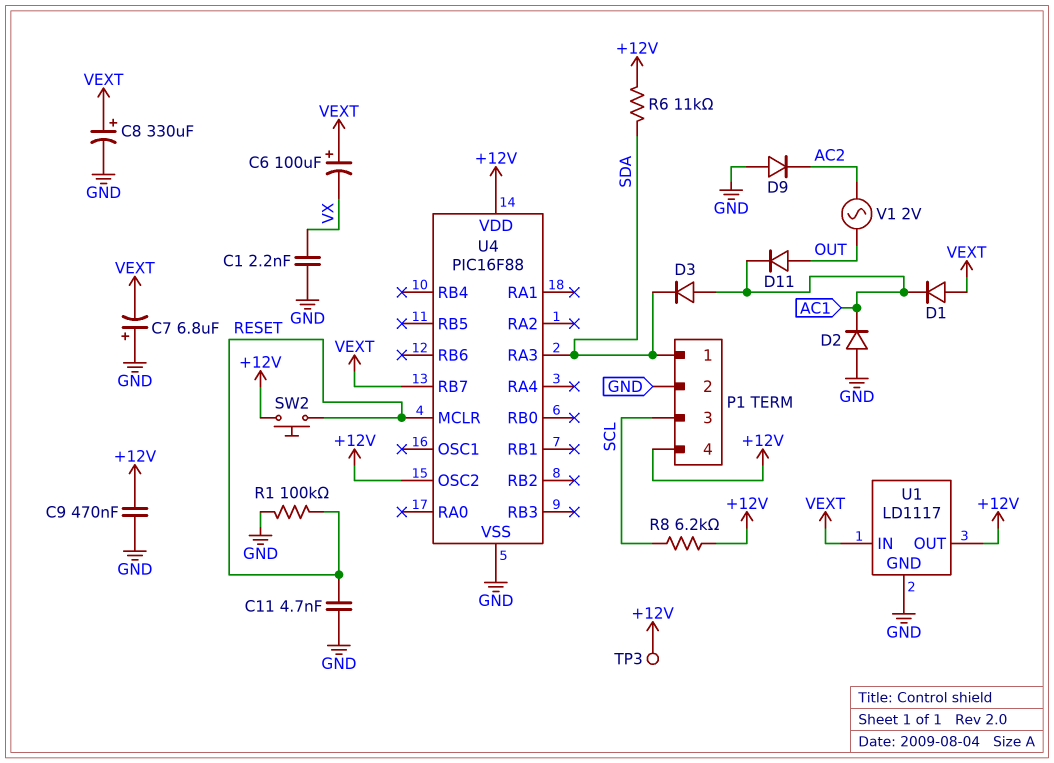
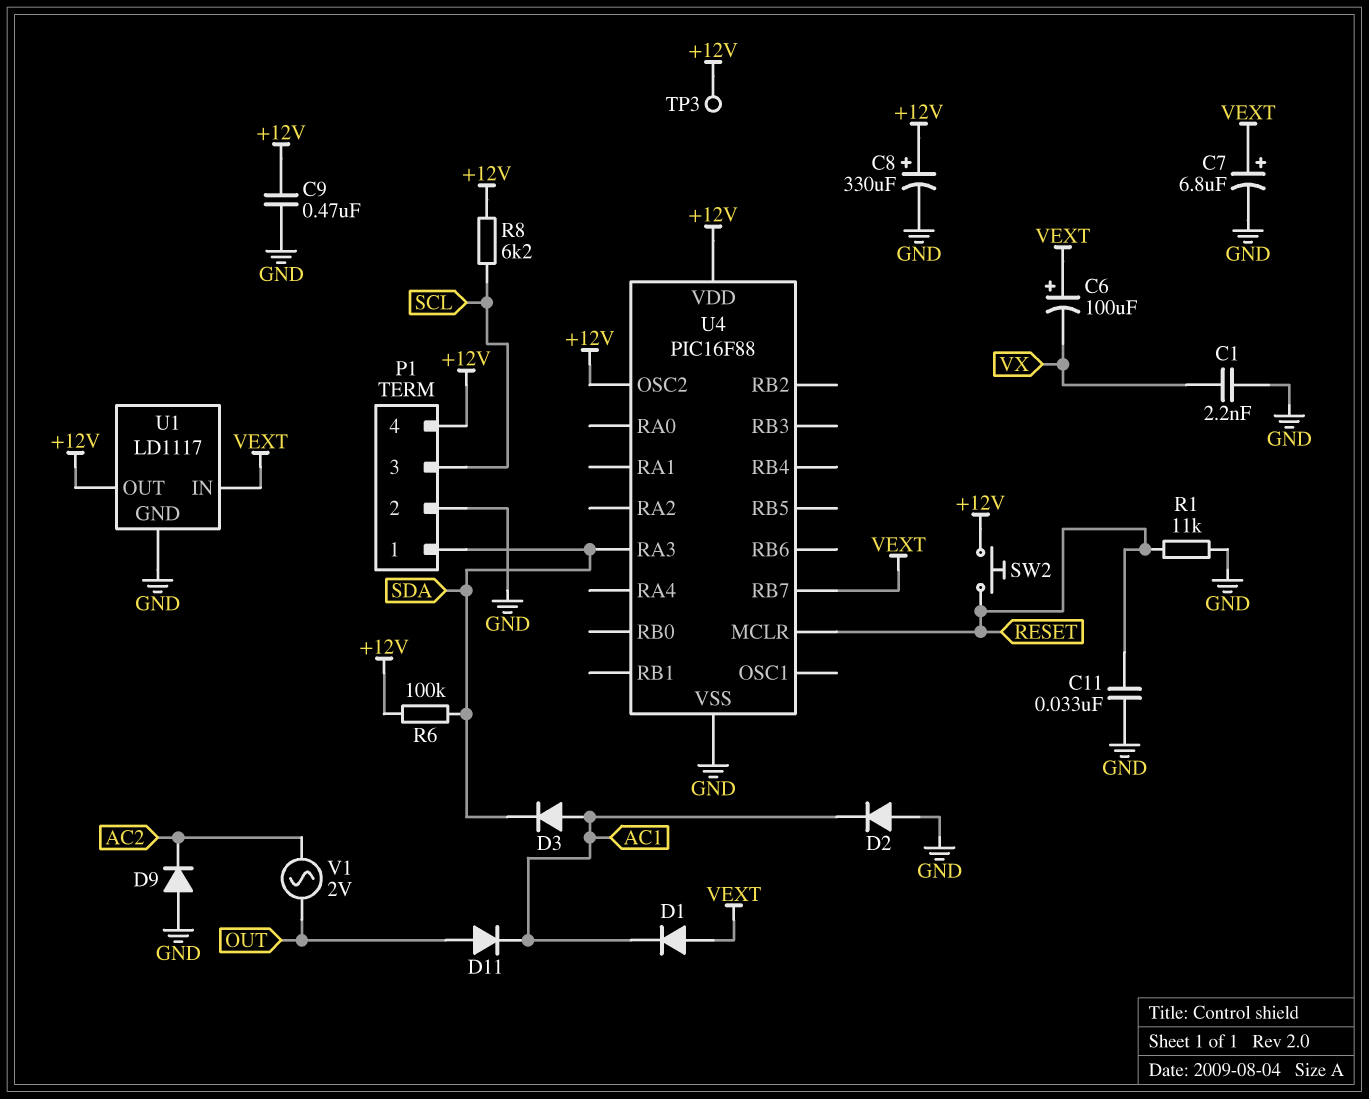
C7: 6.8uF (plus GND, minus VEXT) -> 6.8uF (plus VEXT, minus GND)
C8: 330uF (plus VEXT, minus GND) -> 330uF (plus +12V, minus GND)
C11: 4.7nF (GND, RESET) -> 33nF (GND, RESET)
R1: 100k (GND, RESET) -> 11k (GND, RESET)
R6: 11k (+12V, SDA) -> 100k (+12V, SDA)

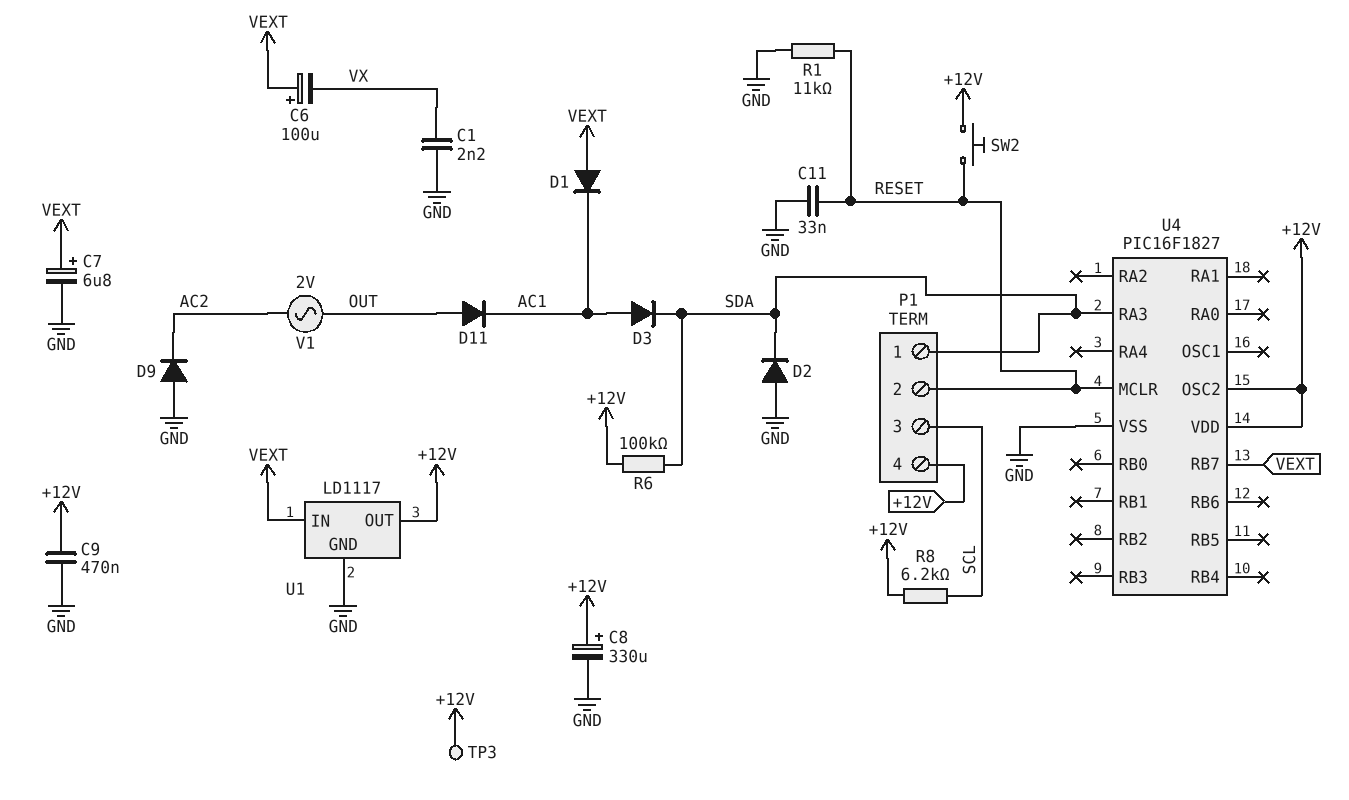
D2: diode (A GND, K AC1) -> diode (A GND, K SDA)
P1 pin 2: GND -> RESET
U4: PIC16F88 -> PIC16F1827

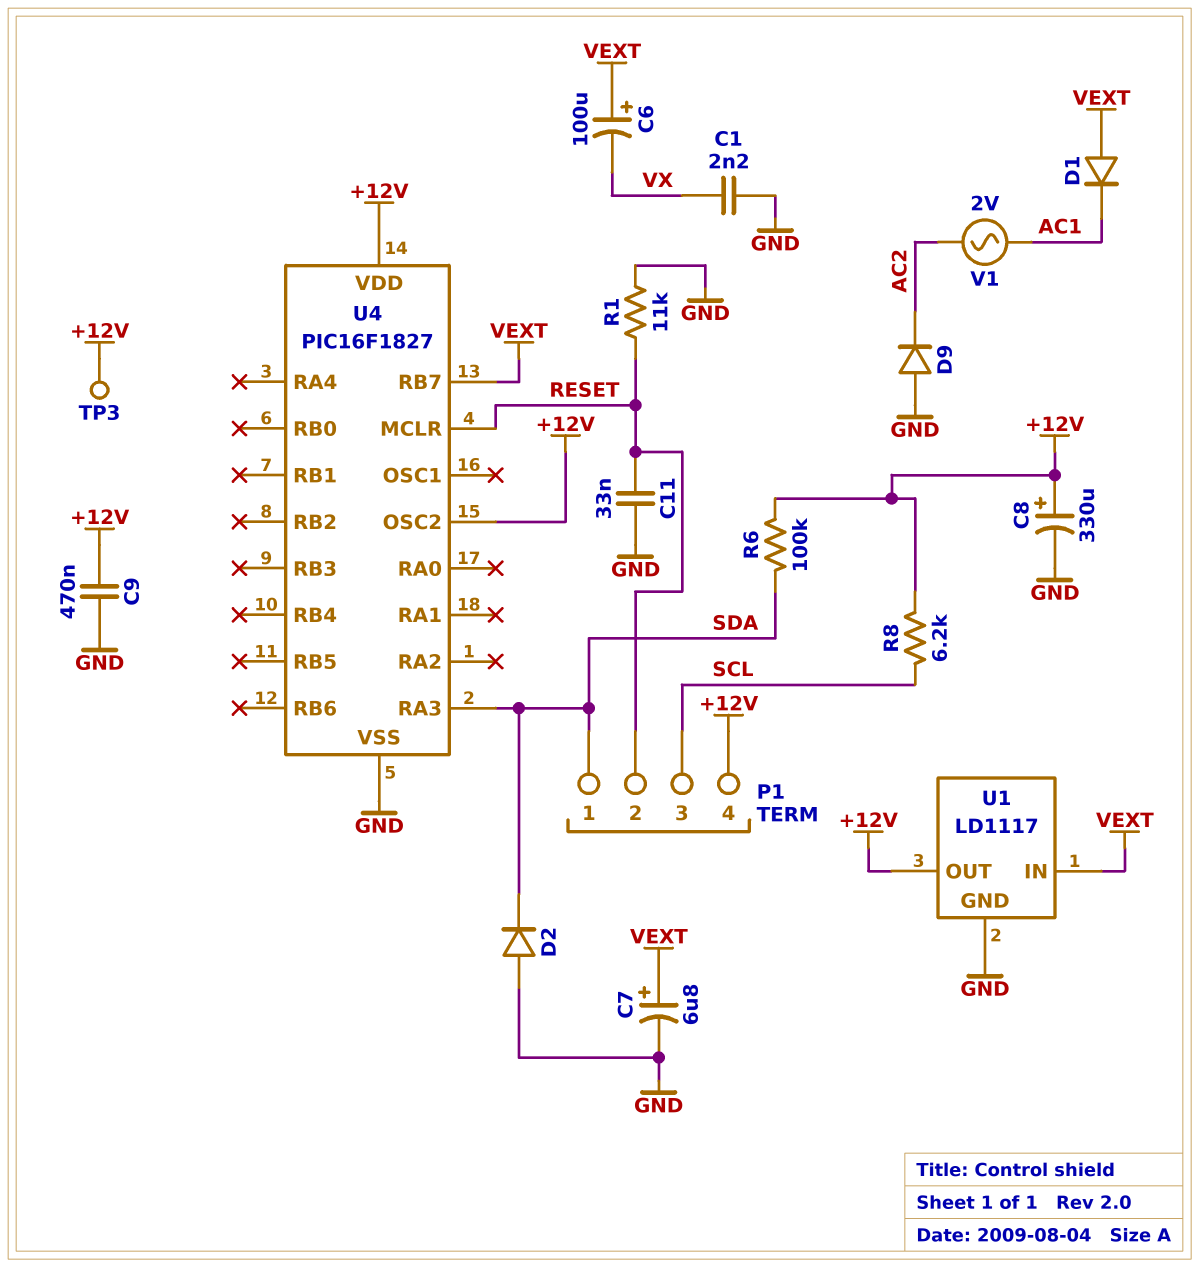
D3: diode (A AC1, K SDA) -> none
D11: diode (A OUT, K AC1) -> none
SW2: button (+12V, RESET) -> none
V1: AC 2V (AC2, OUT) -> AC 2V (AC1, AC2)

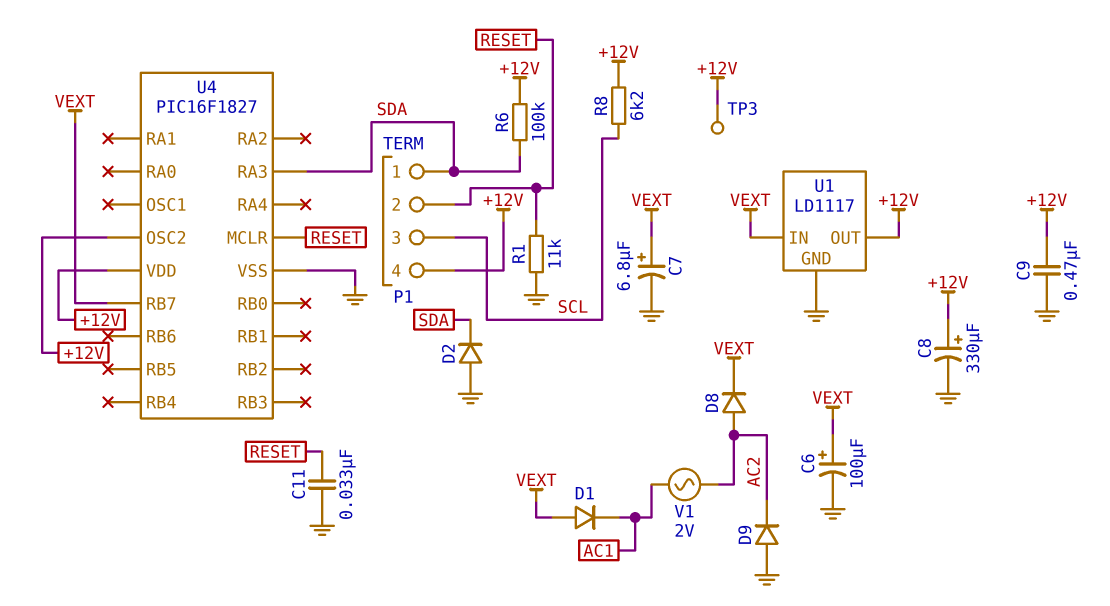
C1: 2.2nF (GND, VX) -> none
C6: 100uF (plus VEXT, minus VX) -> 100uF (plus VEXT, minus GND)
D8: none -> diode (A AC2, K VEXT)

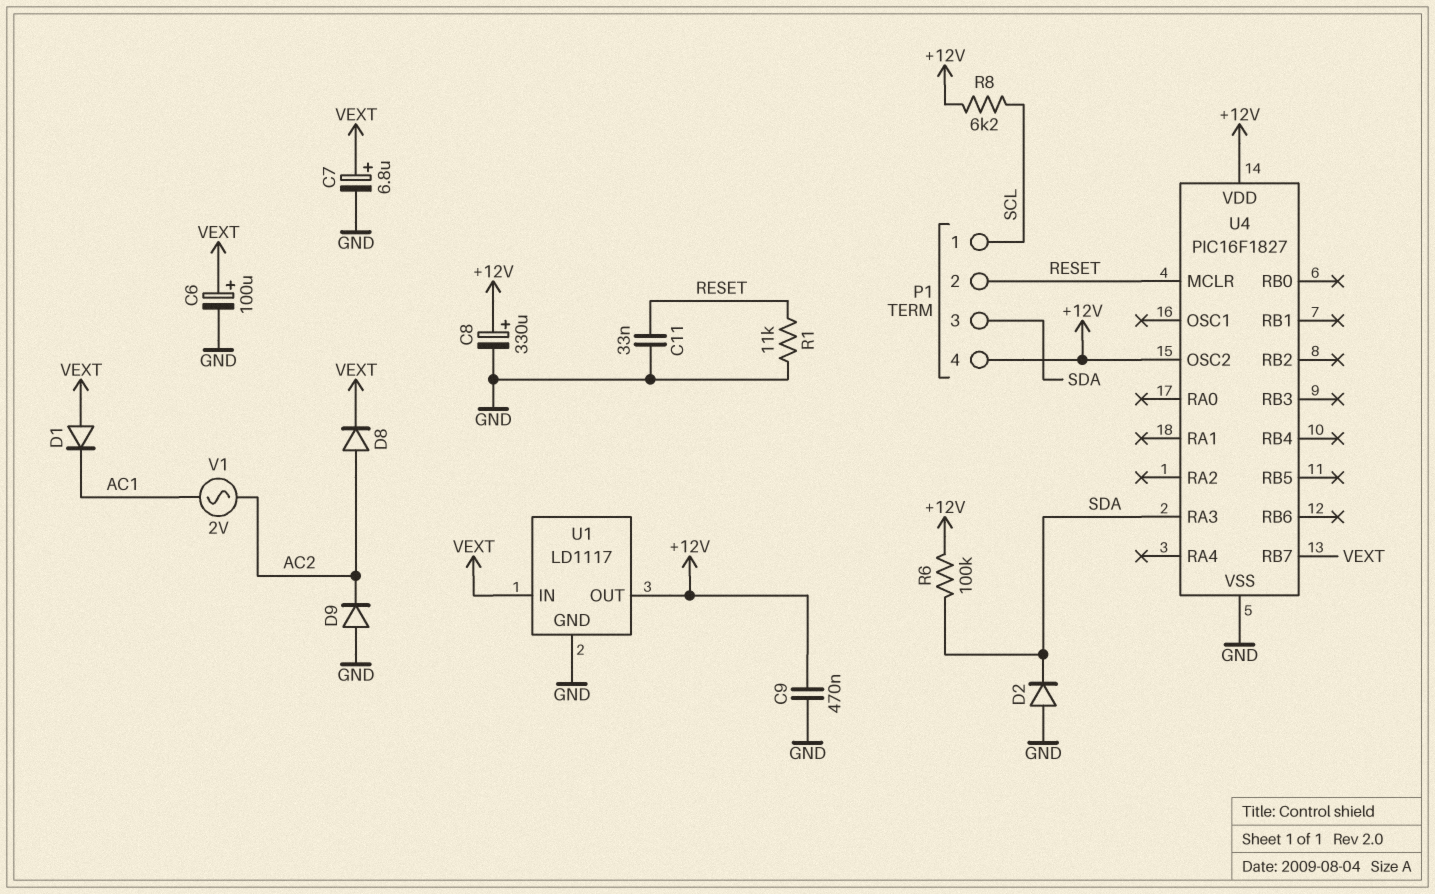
P1 pin 1: SDA -> SCL
P1 pin 3: SCL -> SDA
TP3: test point (+12V) -> none

